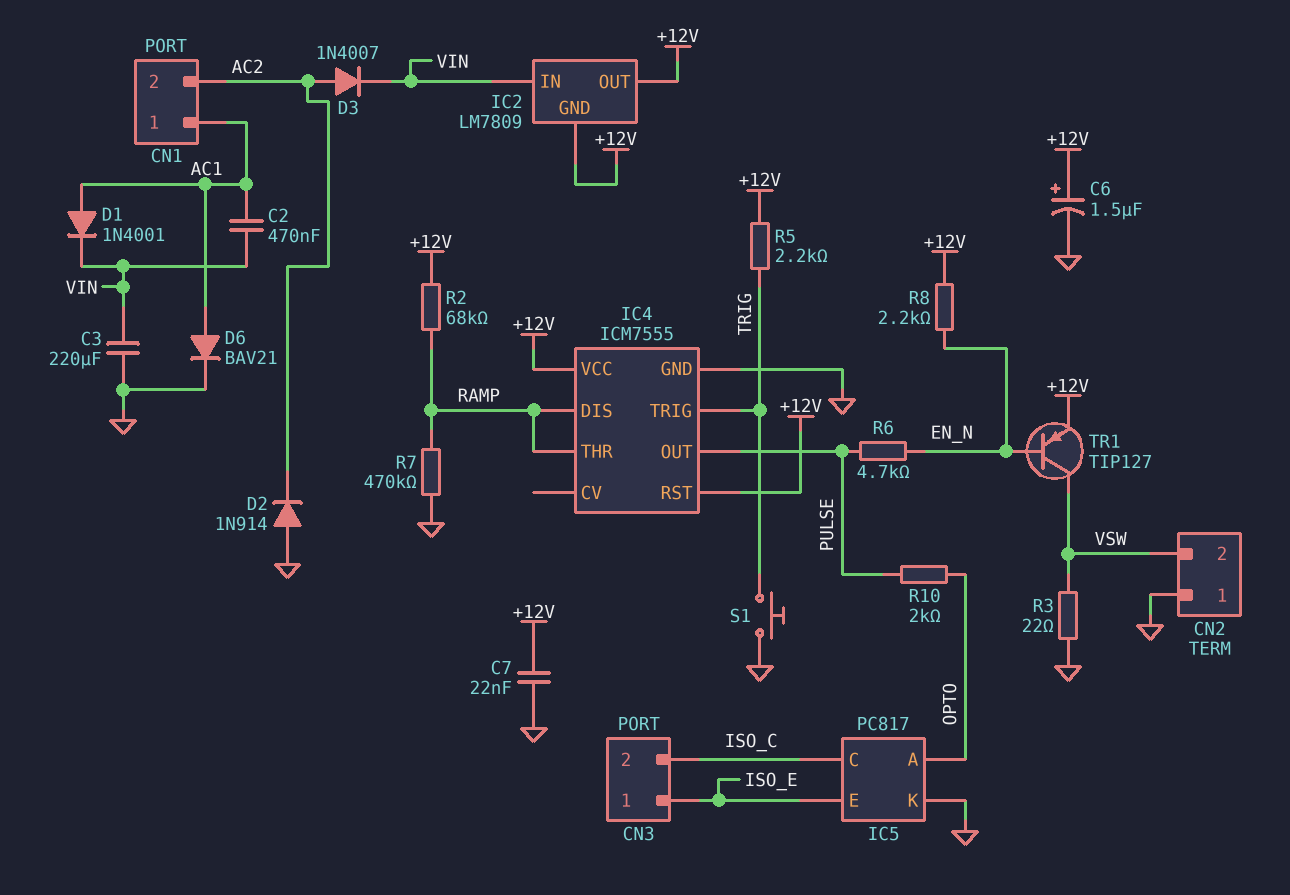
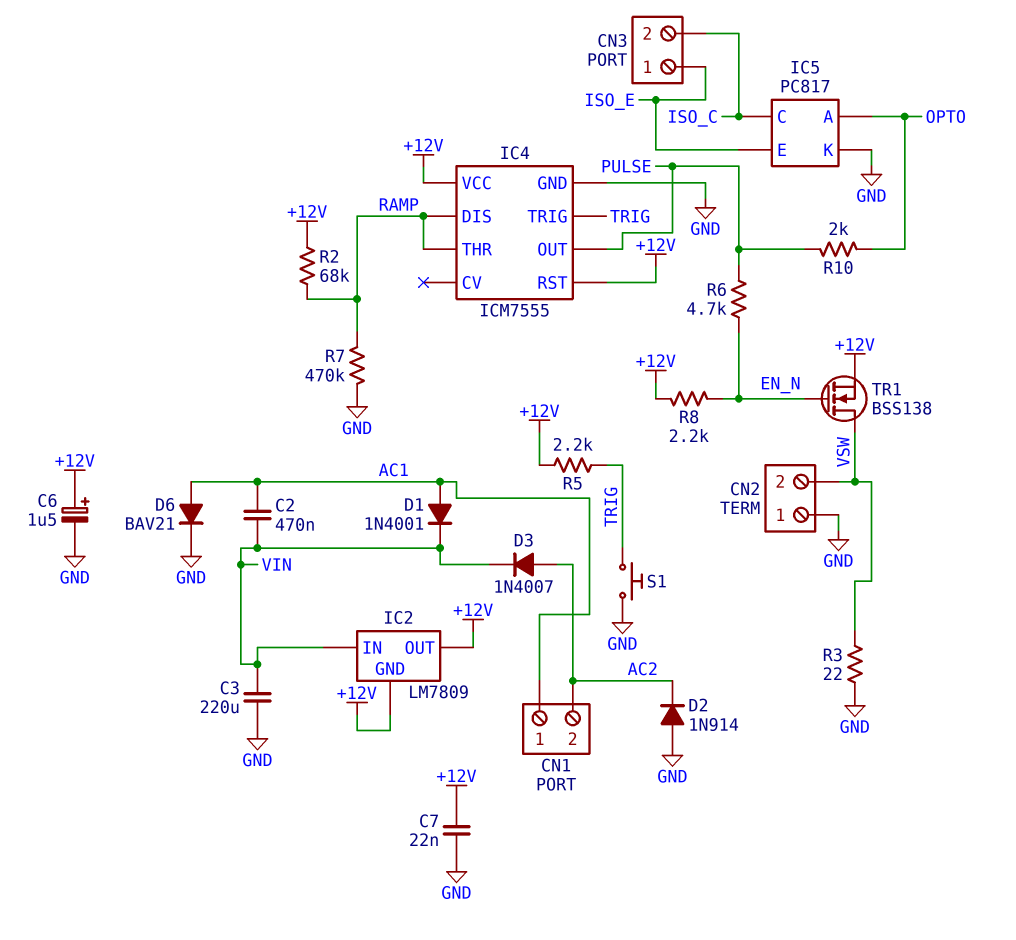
TR1: PNP TIP127 (B EN_N, C VSW, E +12V) -> NMOS BSS138 (G EN_N, D VSW, S +12V)

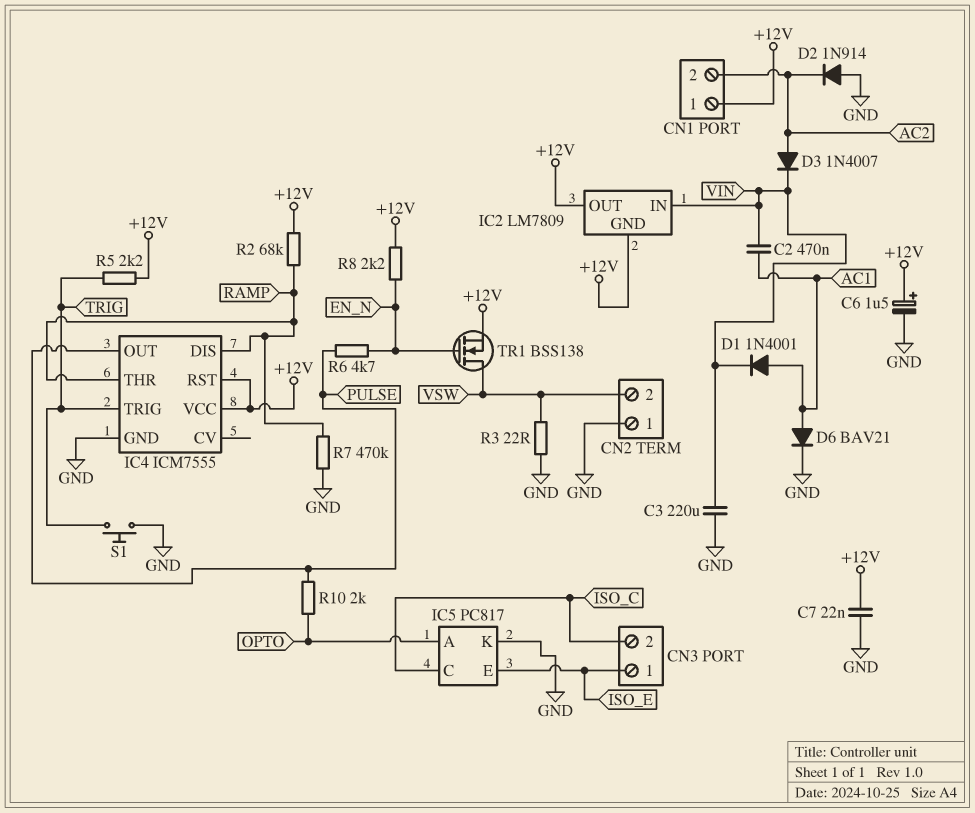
CN1 pin 1: AC1 -> +12V

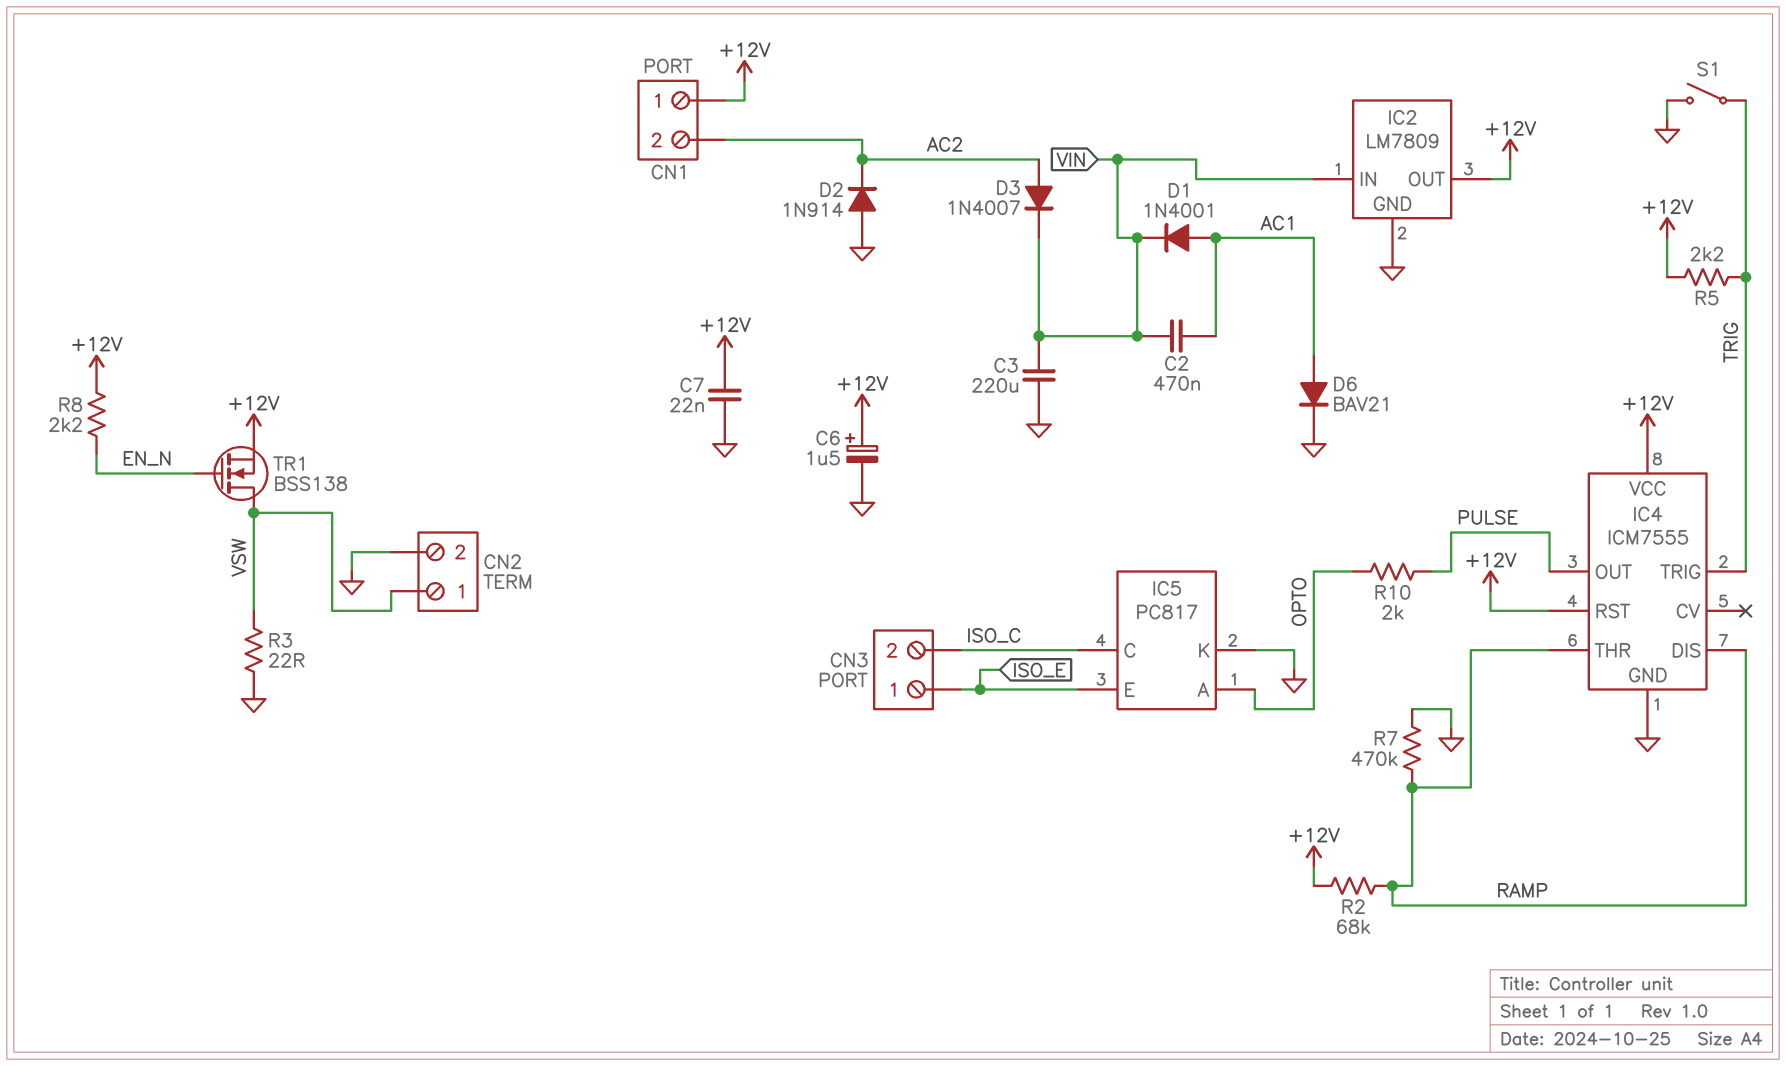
CN2 pin 1: GND -> VSW
CN2 pin 2: VSW -> GND
IC2 pin GND: +12V -> GND
R6: 4.7k (EN_N, PULSE) -> none
S1: button (GND, TRIG) -> switch (GND, TRIG)

